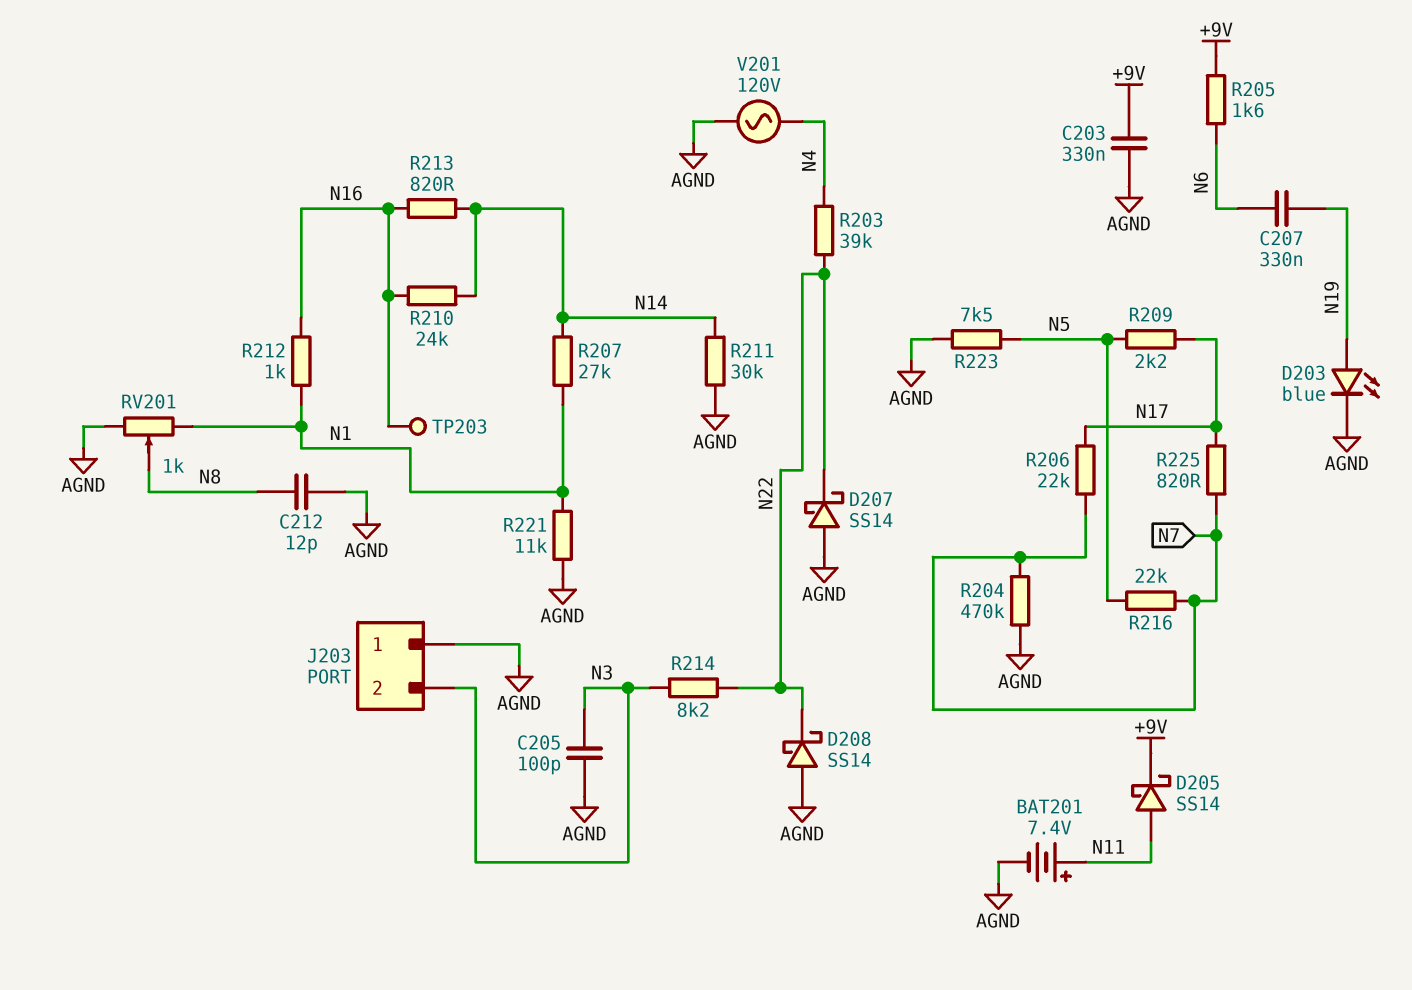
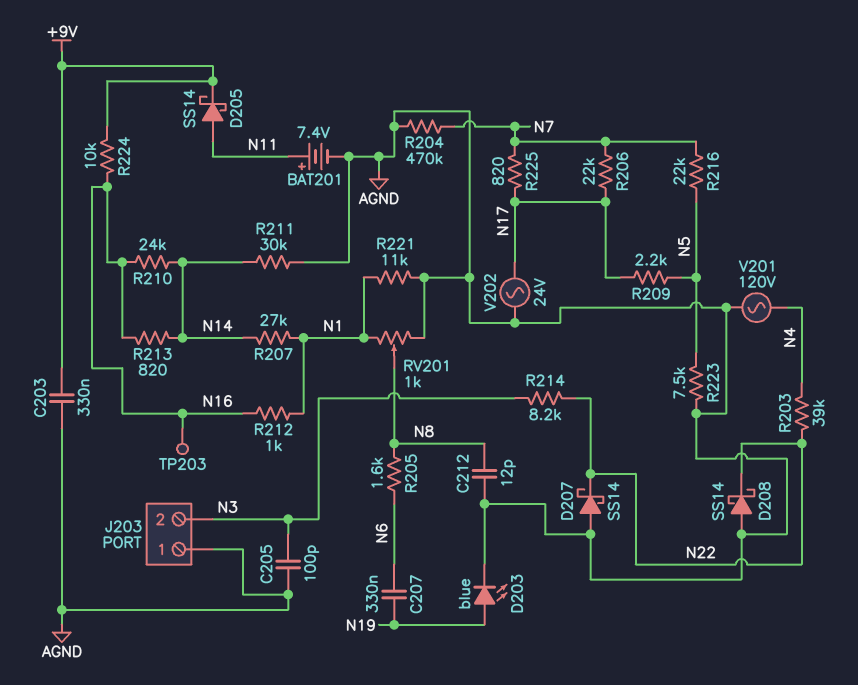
R205: 1.6k (+9V, N6) -> 1.6k (N6, N8)
R224: none -> 10k (+9V, N16)
V202: none -> AC 24V (AGND, N17)

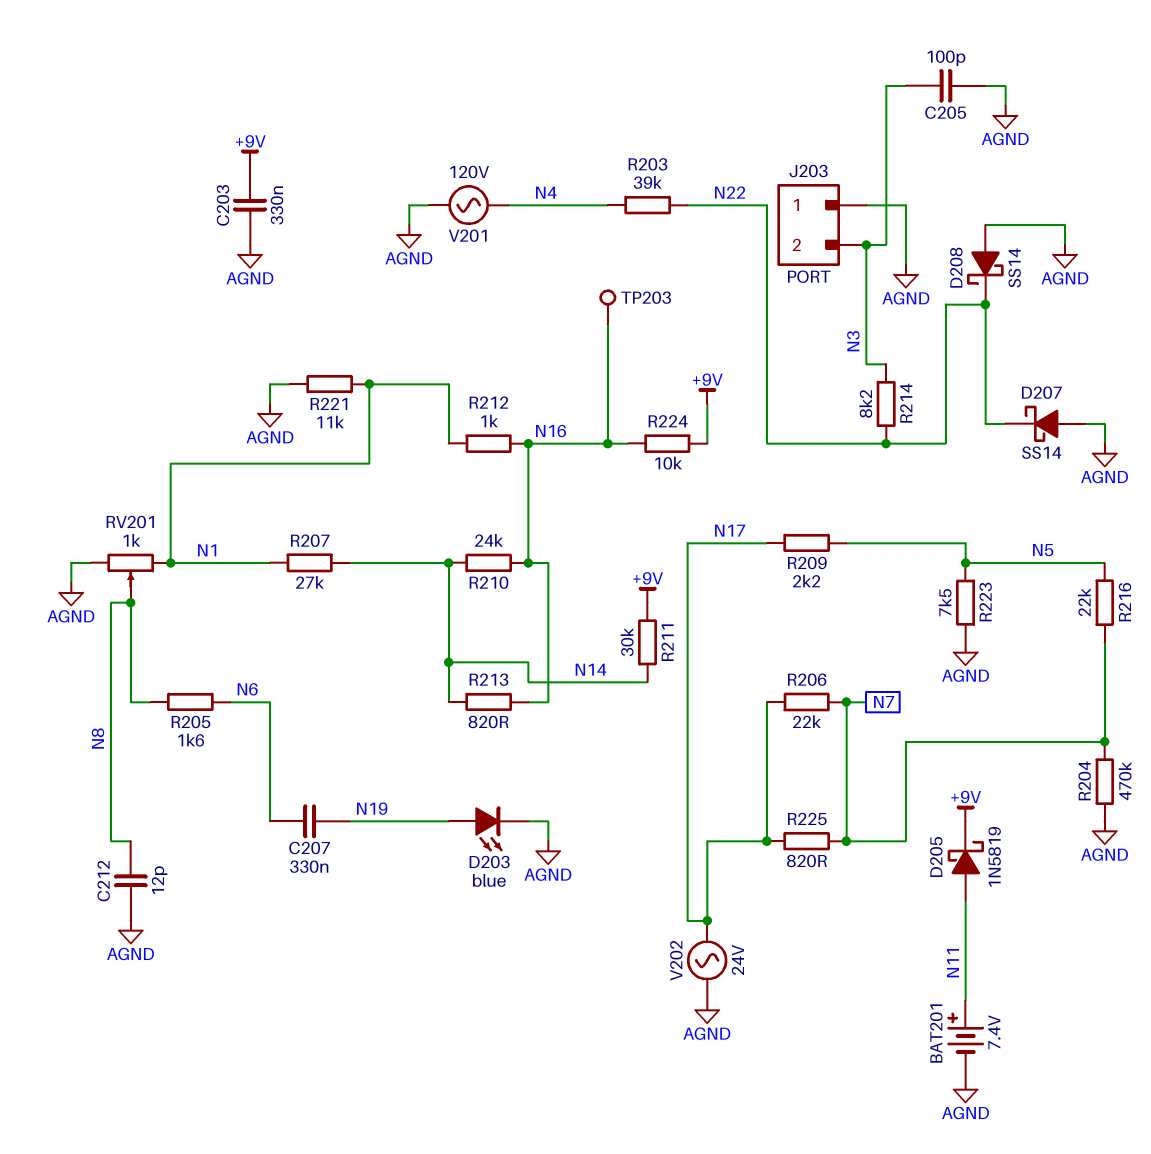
D205: schottky SS14 (A N11, K +9V) -> schottky 1N5819 (A N11, K +9V)
R211: 30k (AGND, N14) -> 30k (+9V, N14)

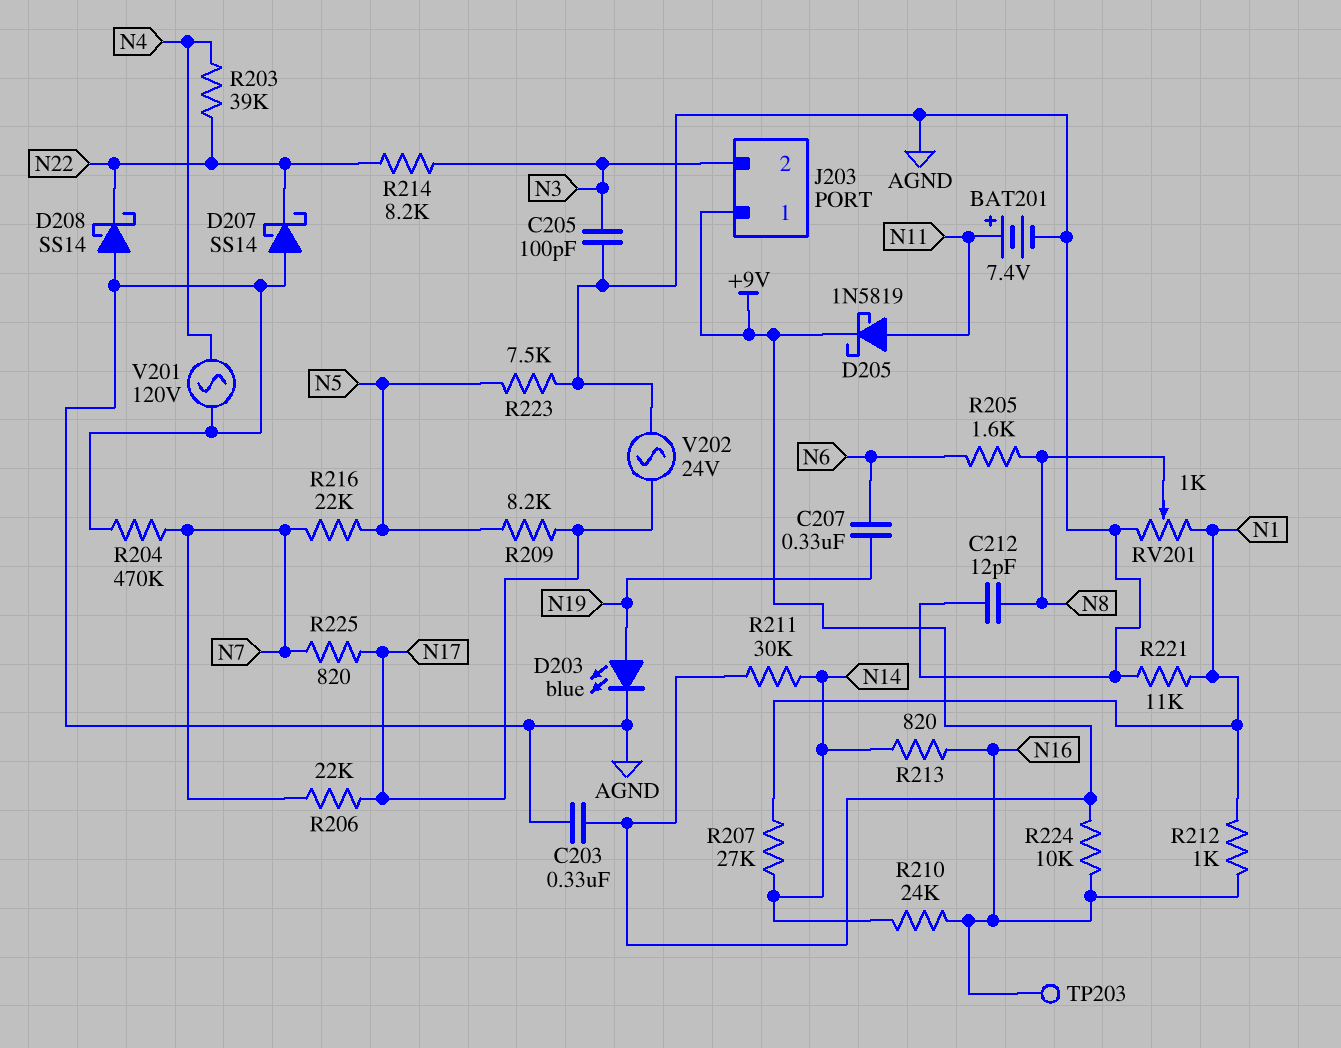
J203 pin 1: AGND -> +9V
R209: 2.2k (N5, N17) -> 8.2k (N5, N17)

